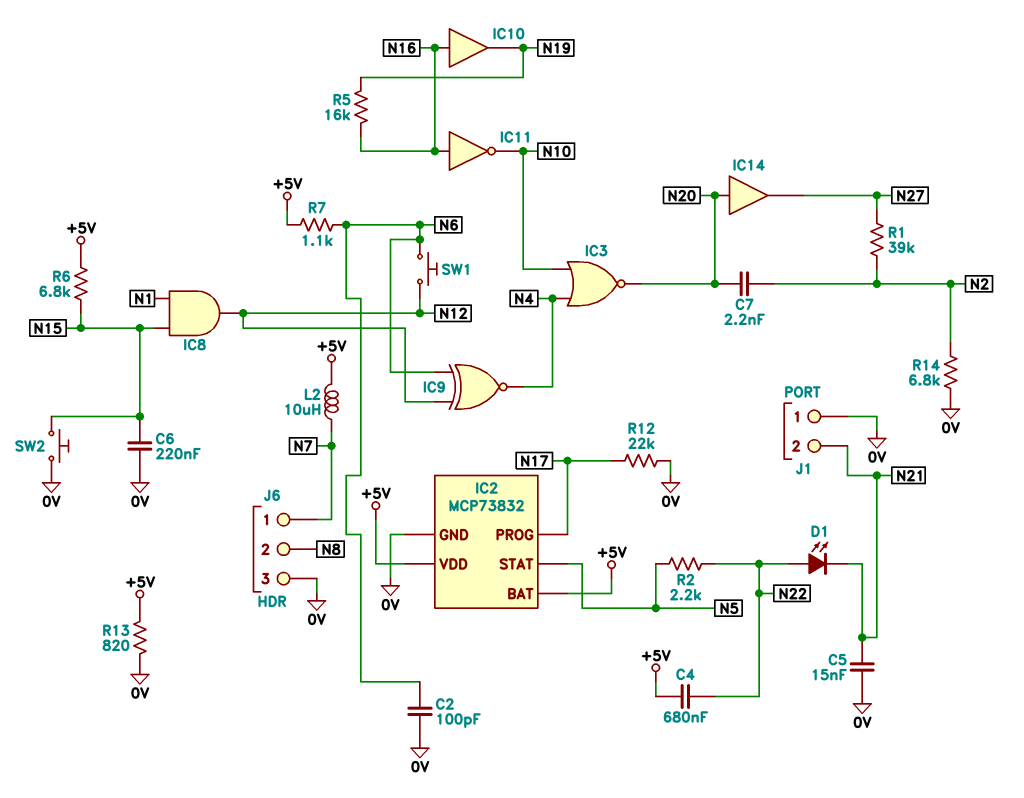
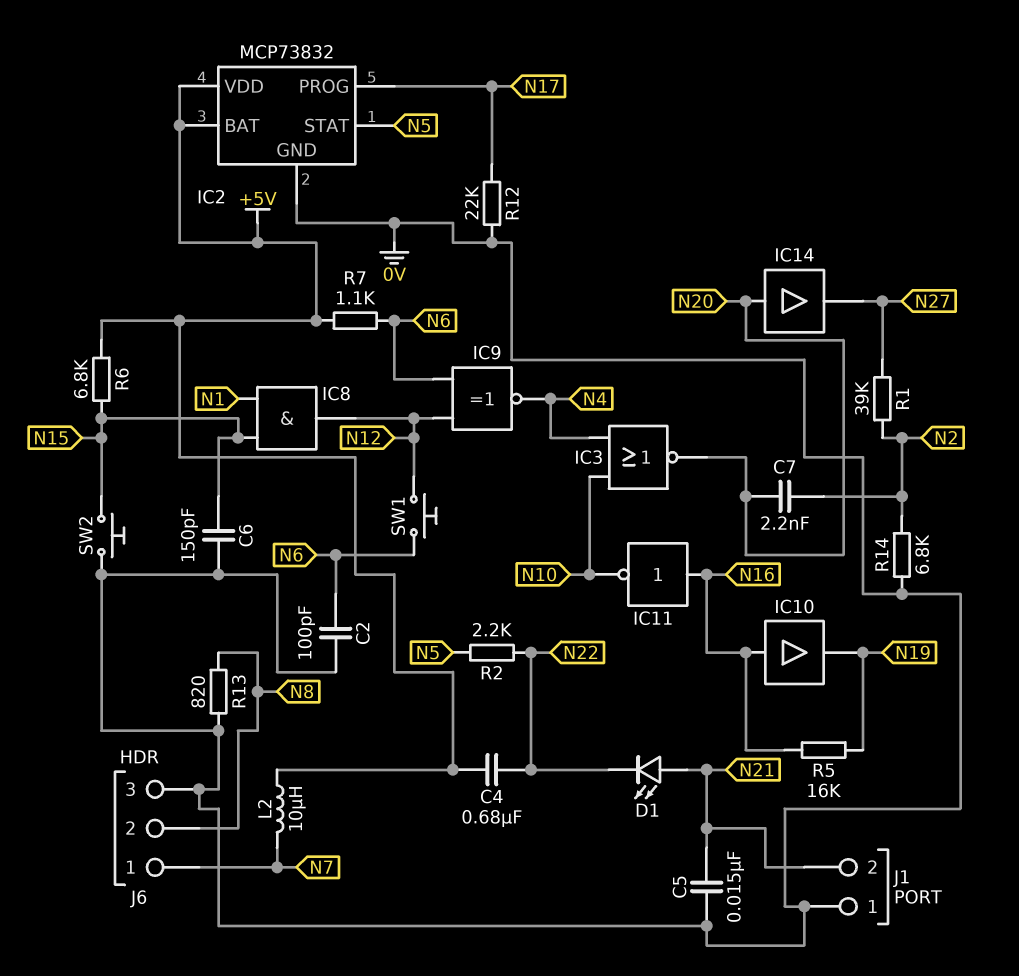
C6: 220nF (0V, N15) -> 150pF (0V, N15)
D1: LED (A N22, K N21) -> LED (A N21, K N22)
R13: 820 (+5V, 0V) -> 820 (0V, N8)

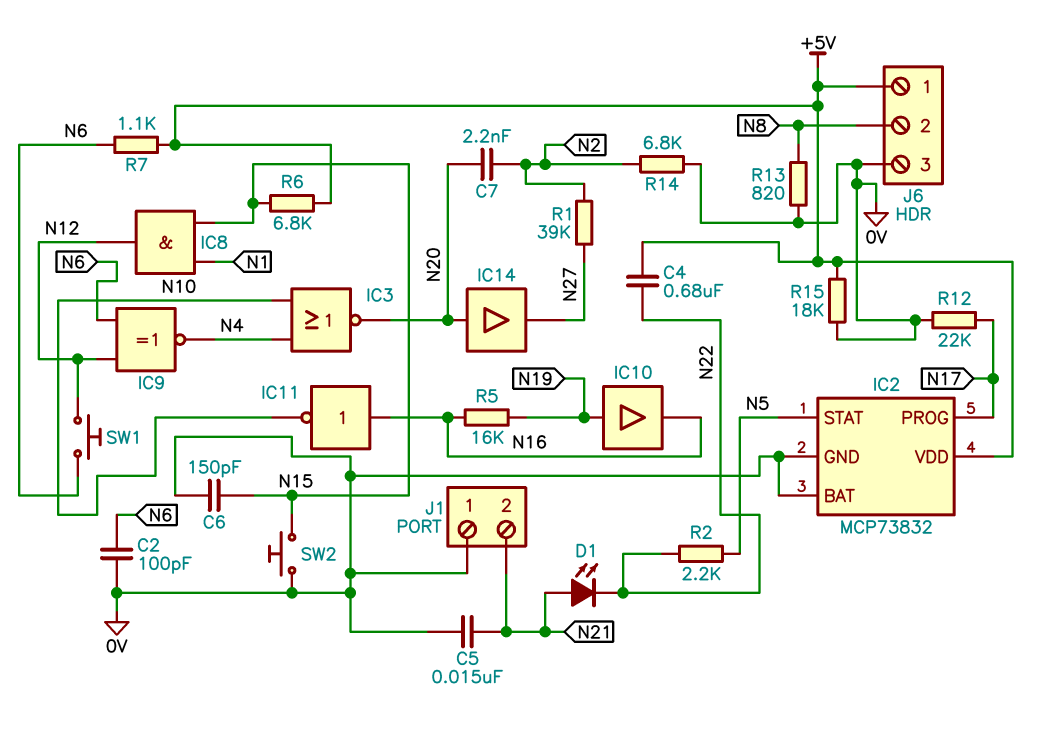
IC2 pin BAT: +5V -> 0V
IC10: buffer (in N16, out N19) -> buffer (in N19, out N16)
J6 pin 1: N7 -> +5V
L2: 10uH (+5V, N7) -> none
R15: none -> 18k (+5V, 0V)

